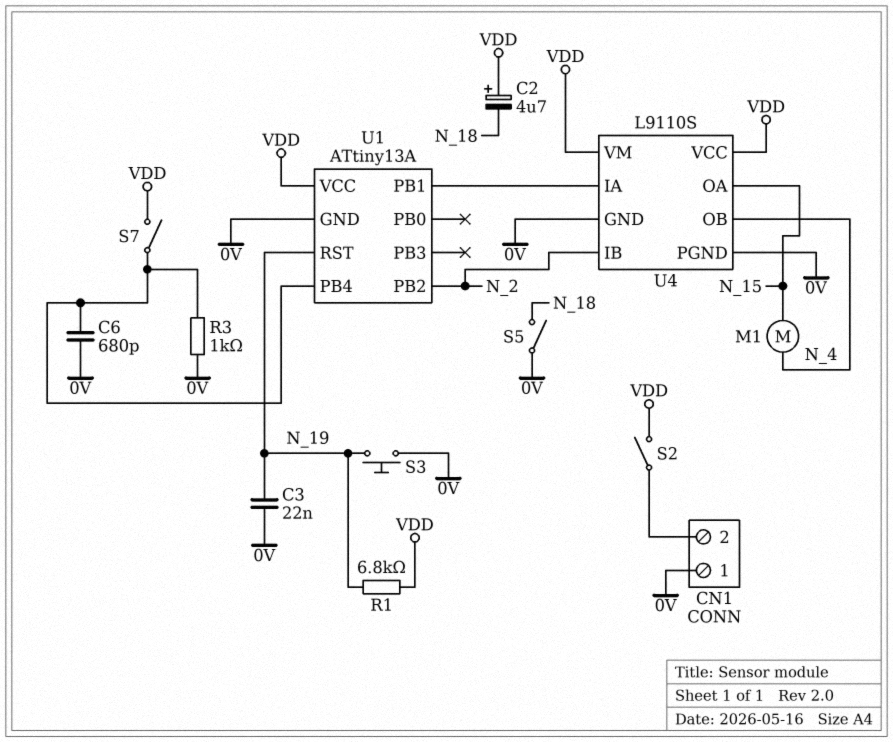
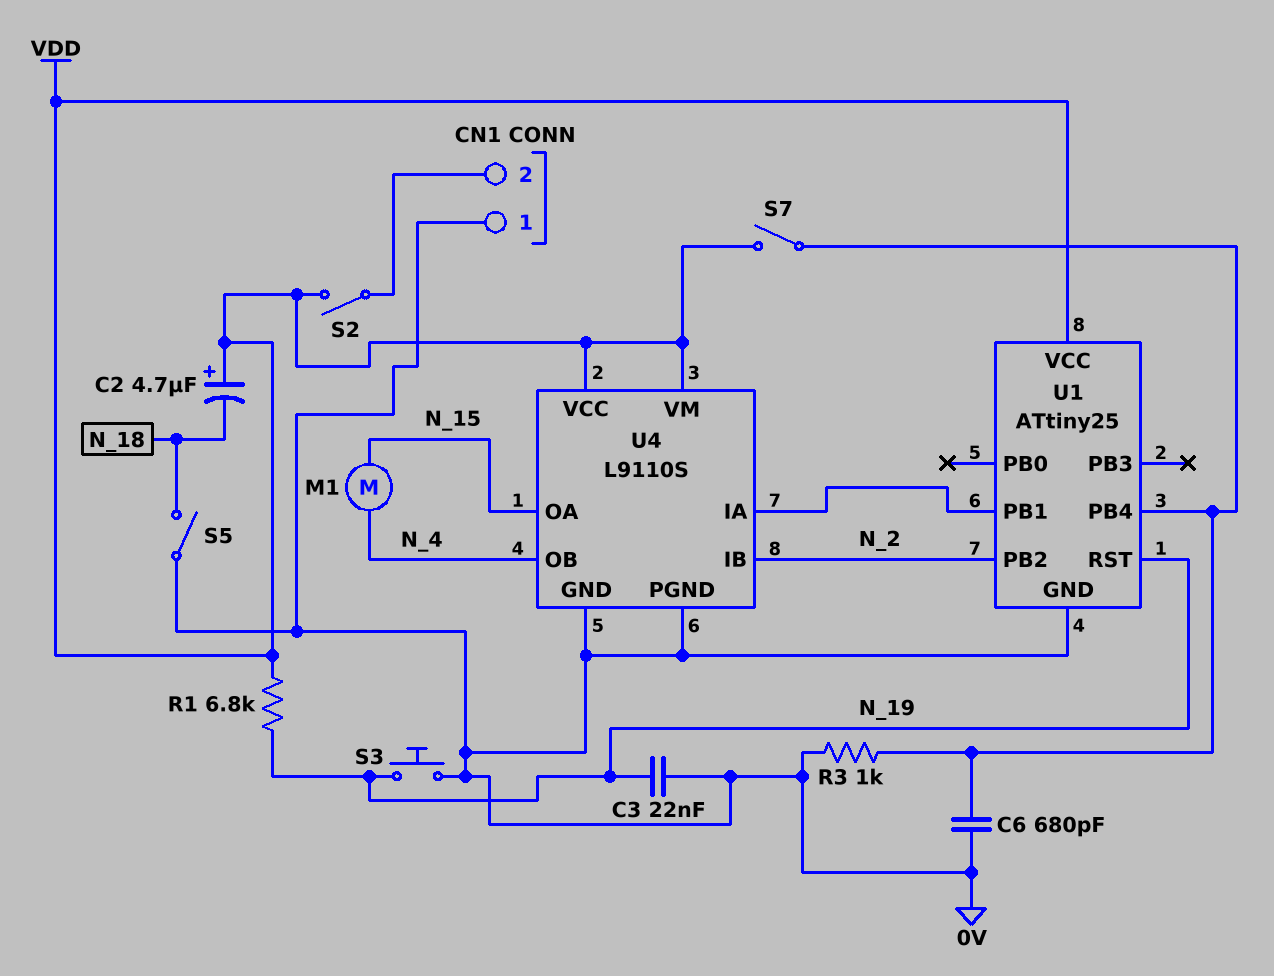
U1: ATtiny13A -> ATtiny25

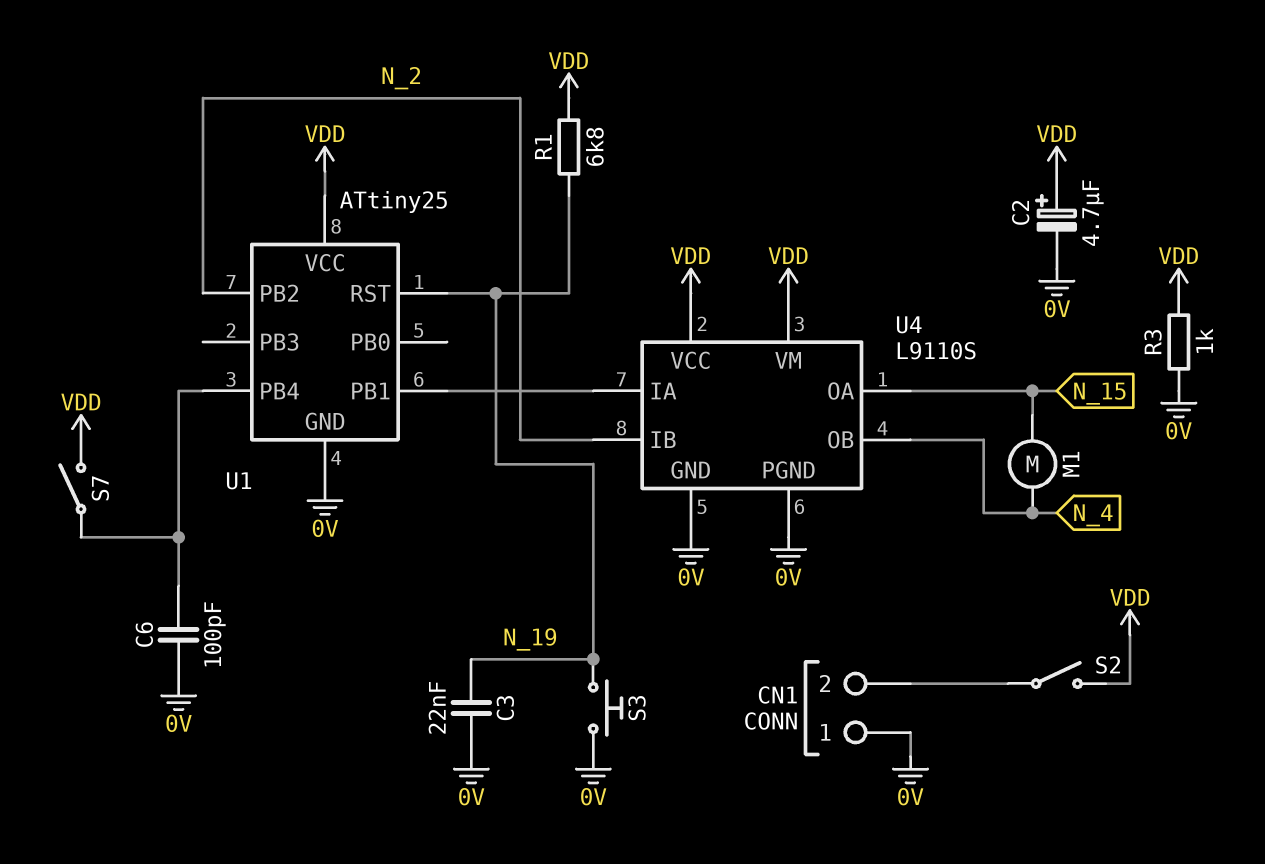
C2: 4.7uF (plus VDD, minus N_18) -> 4.7uF (plus VDD, minus 0V)
C6: 680pF (0V, U1/PB4) -> 100pF (0V, U1/PB4)
R3: 1k (0V, U1/PB4) -> 1k (0V, VDD)
S5: switch (0V, N_18) -> none

